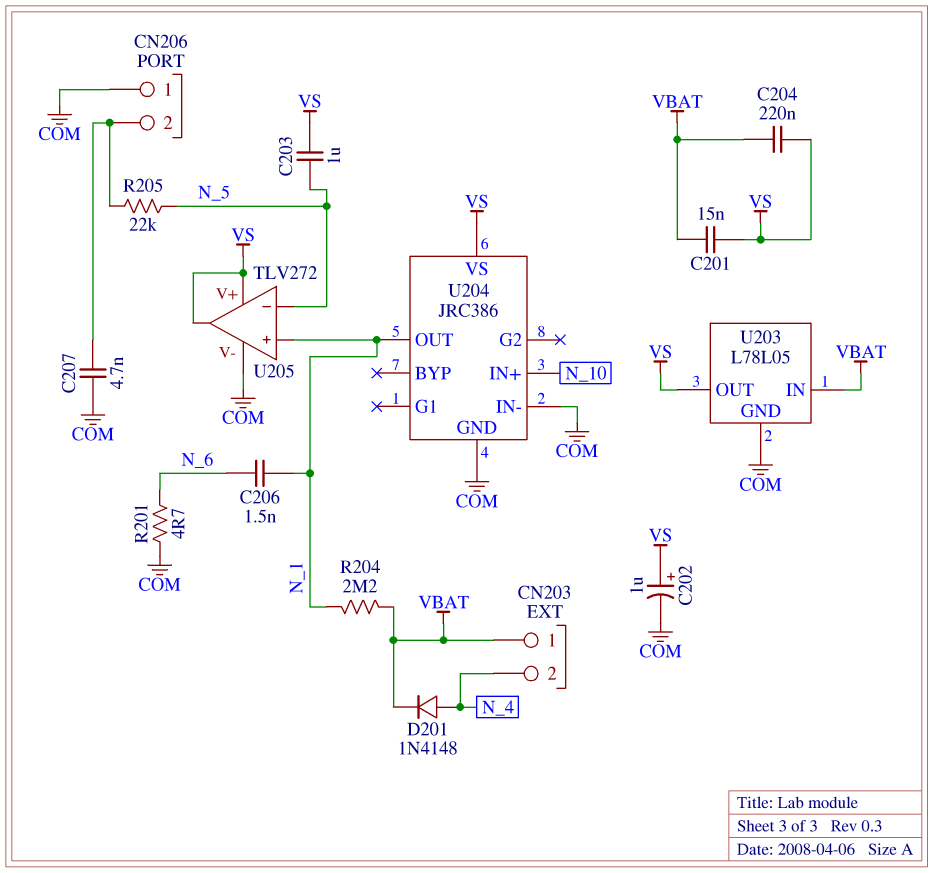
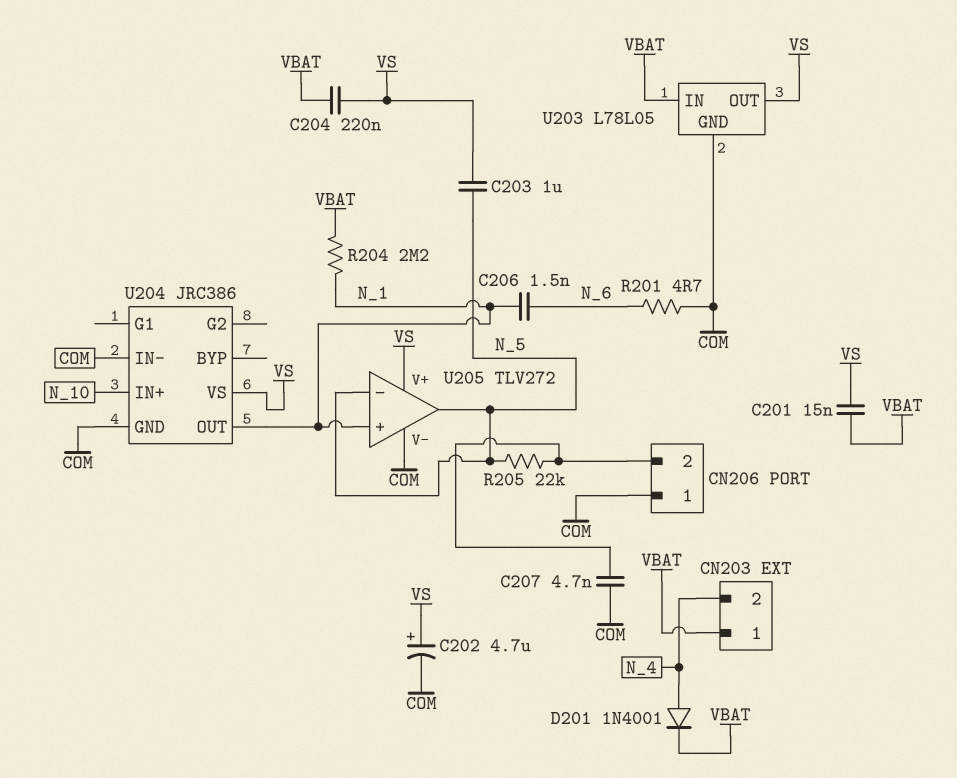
C202: 1uF (plus VS, minus COM) -> 4.7uF (plus VS, minus COM)
D201: diode 1N4148 (A N_4, K VBAT) -> diode 1N4001 (A N_4, K VBAT)
U205 pin out: VS -> N_5

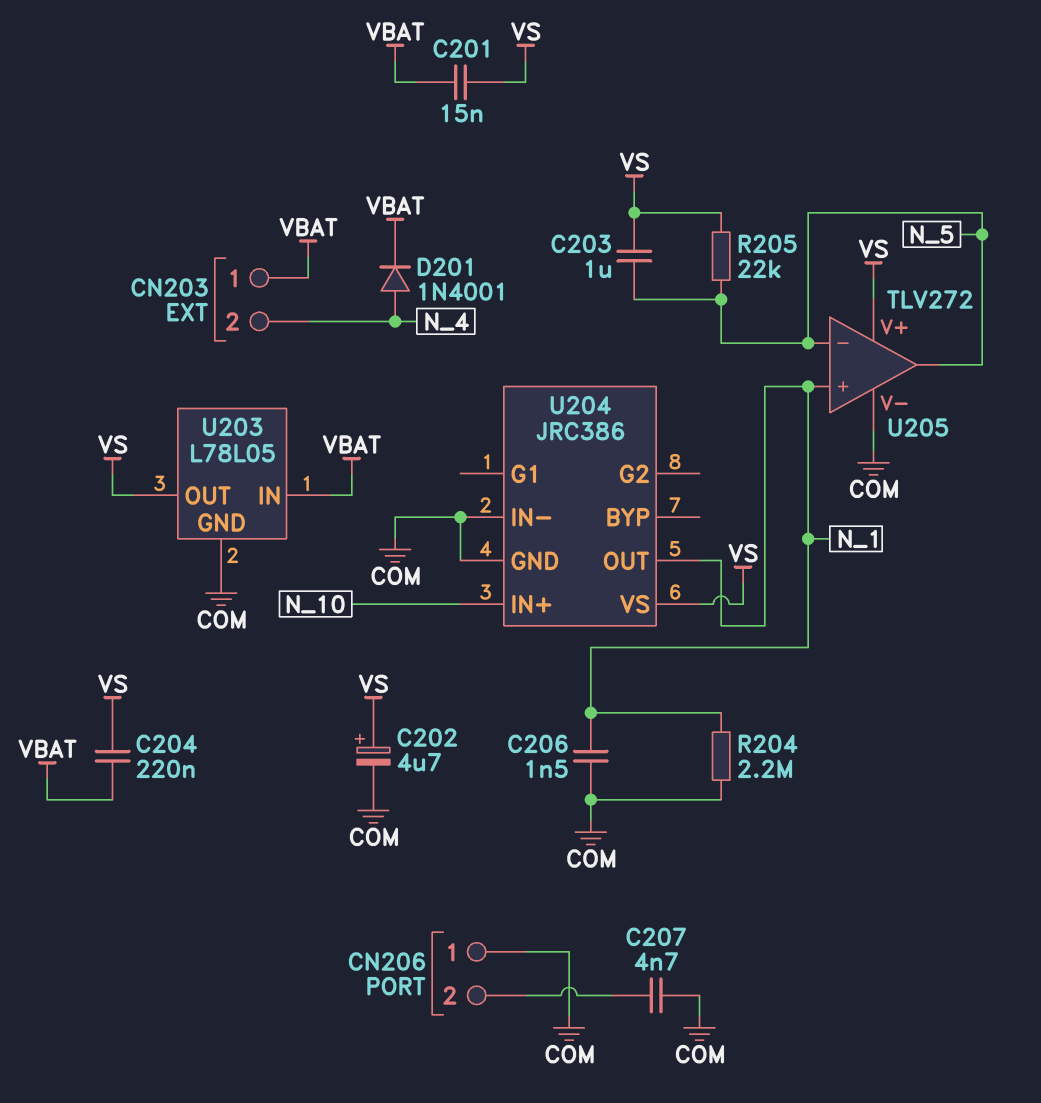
C206: 1.5nF (N_1, N_6) -> 1.5nF (COM, N_1)
R201: 4.7 (COM, N_6) -> none
R204: 2.2M (N_1, VBAT) -> 2.2M (COM, N_1)
R205: 22k (CN206/2, N_5) -> 22k (N_5, VS)

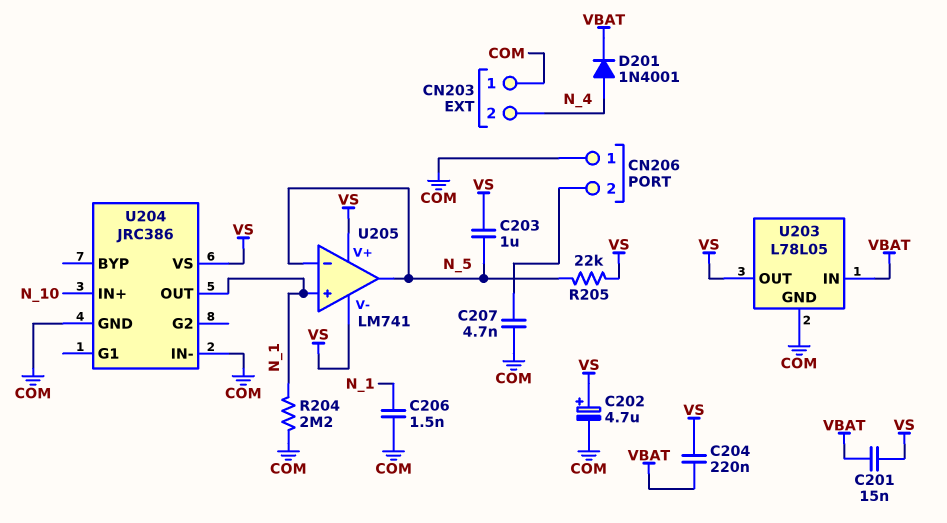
CN203 pin 1: VBAT -> COM
U205: TLV272 -> LM741
U205 pin V-: COM -> VS

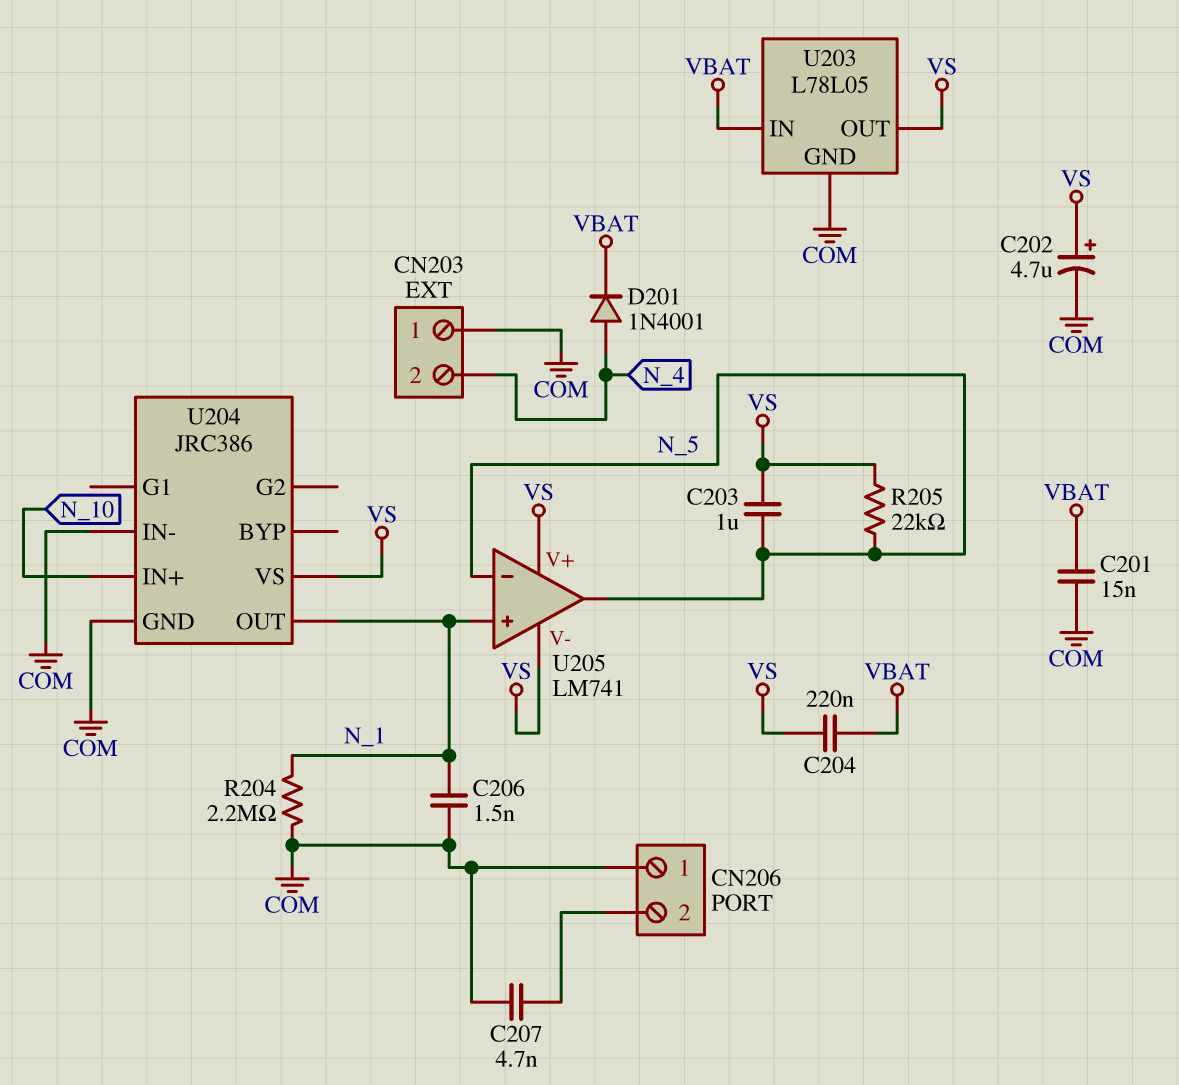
C201: 15nF (VBAT, VS) -> 15nF (COM, VBAT)

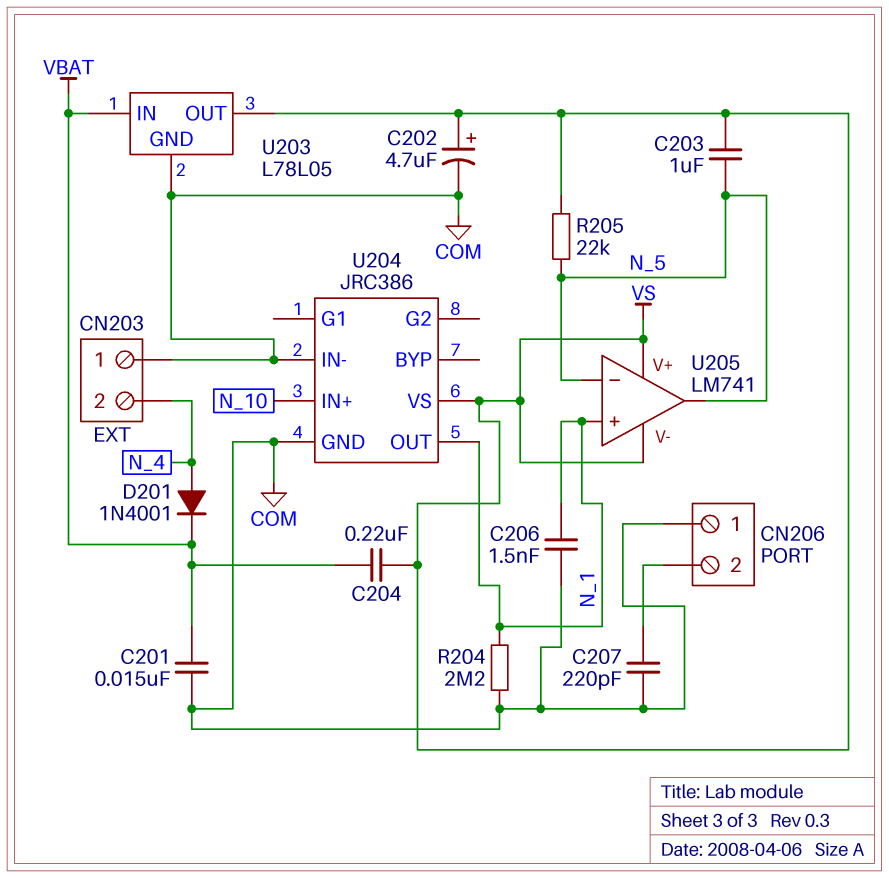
C207: 4.7nF (CN206/2, COM) -> 220pF (CN206/2, COM)

